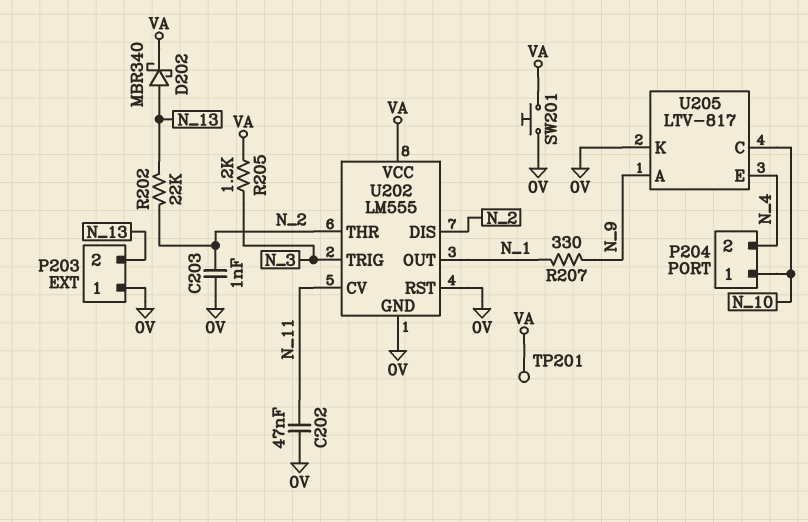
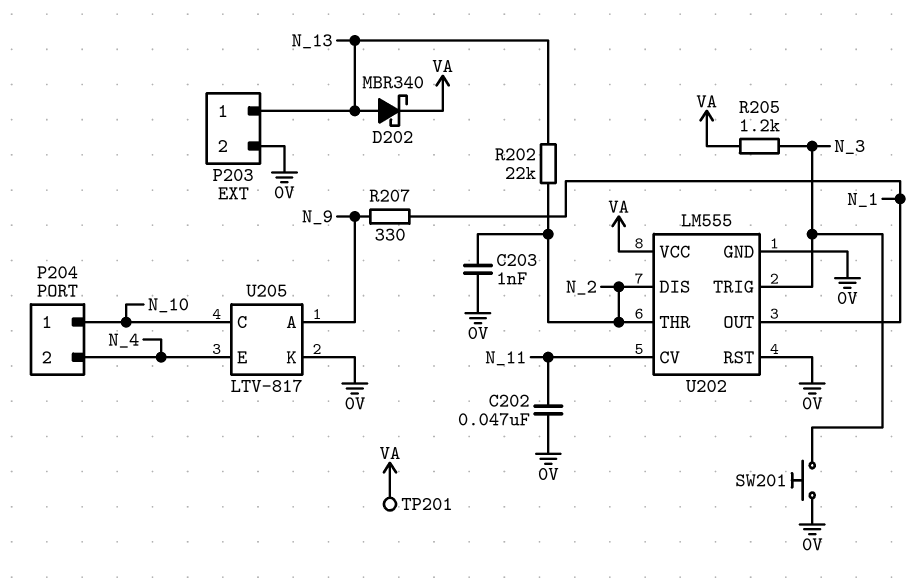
P203 pin 1: 0V -> N_13
P203 pin 2: N_13 -> 0V
SW201: button (0V, VA) -> button (0V, N_3)

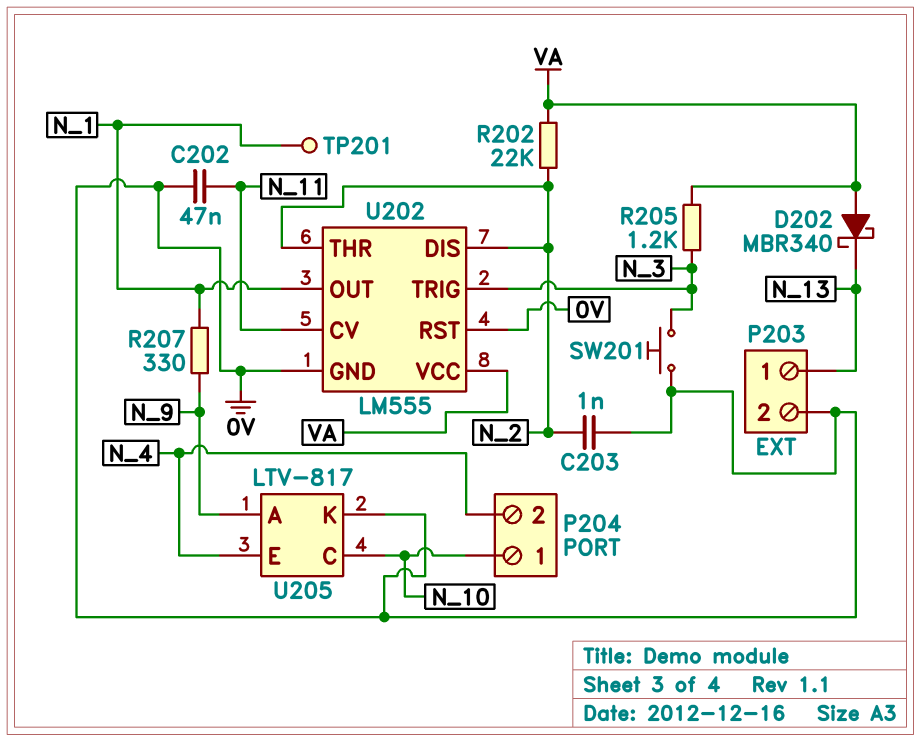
D202: schottky MBR340 (A N_13, K VA) -> schottky MBR340 (A VA, K N_13)
R202: 22k (N_2, N_13) -> 22k (N_2, VA)
TP201: test point (VA) -> test point (N_1)

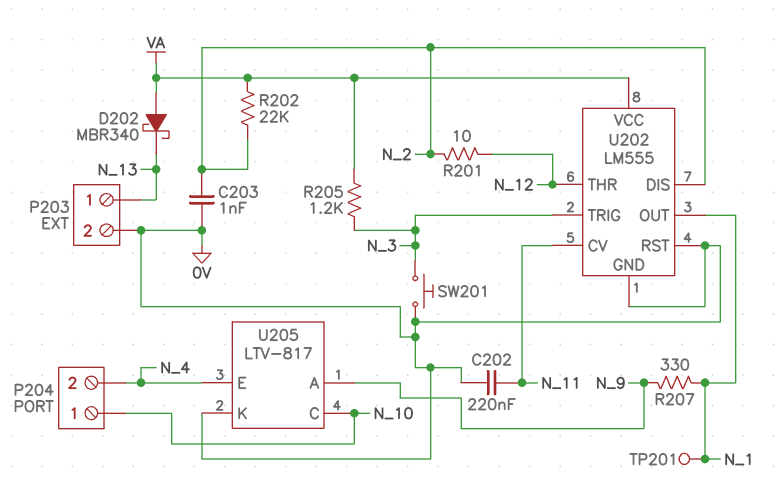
C202: 47nF (0V, N_11) -> 220nF (0V, N_11)
R201: none -> 10 (N_2, N_12)
U202 pin THR: N_2 -> N_12

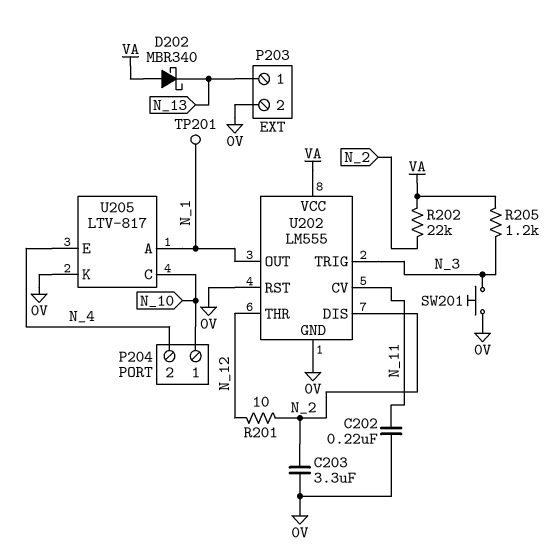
C203: 1nF (0V, N_2) -> 3.3uF (0V, N_2)
R207: 330 (N_1, N_9) -> none
U205 pin A: N_9 -> N_1

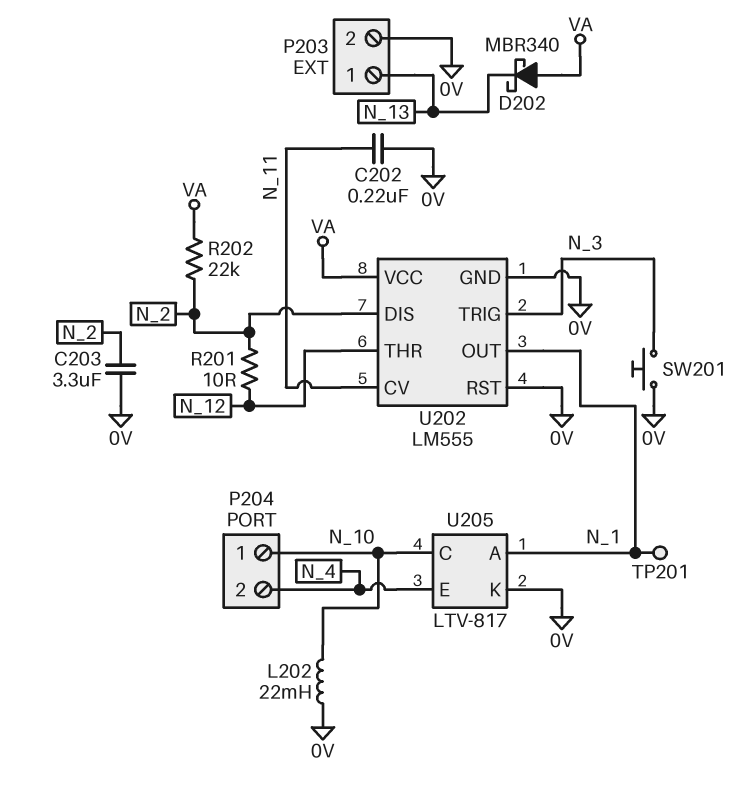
L202: none -> 22mH (0V, N_10)
R205: 1.2k (N_3, VA) -> none

